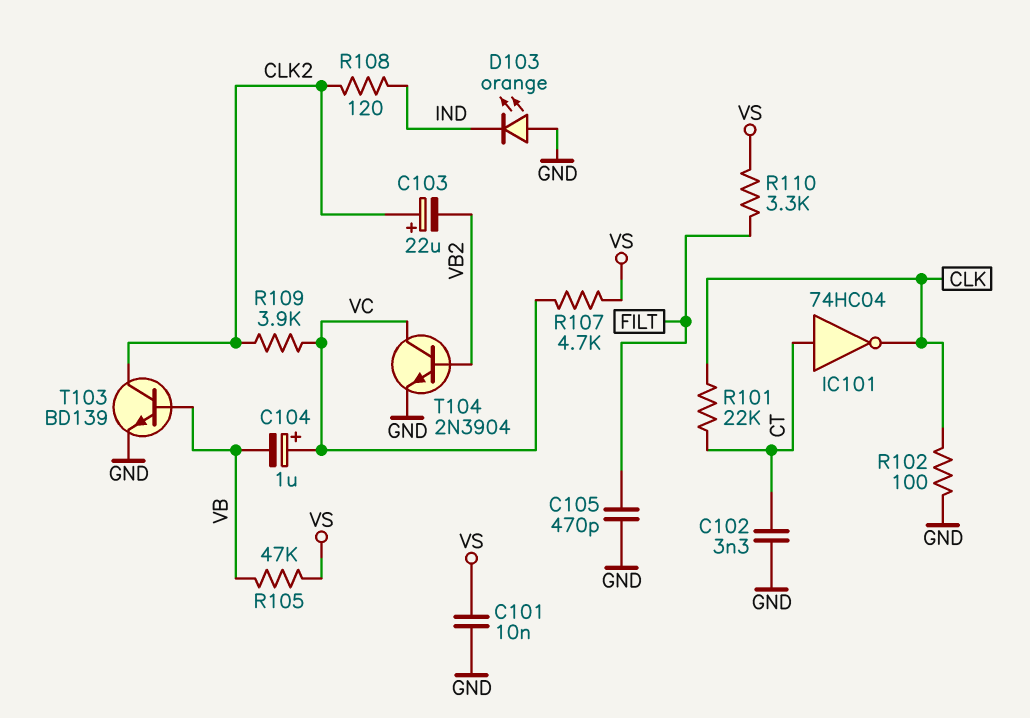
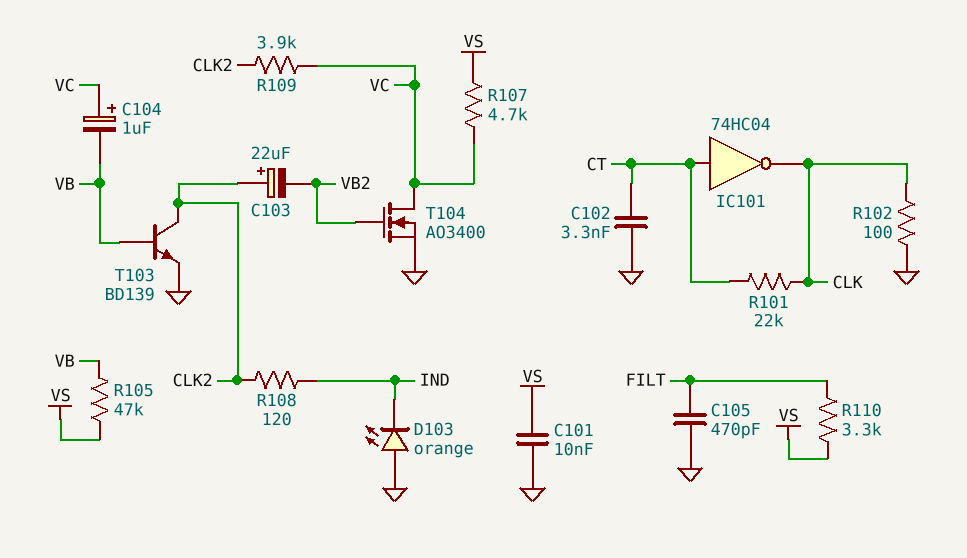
T104: NPN 2N3904 (B VB2, C VC, E GND) -> NMOS AO3400 (G VB2, D VC, S GND)

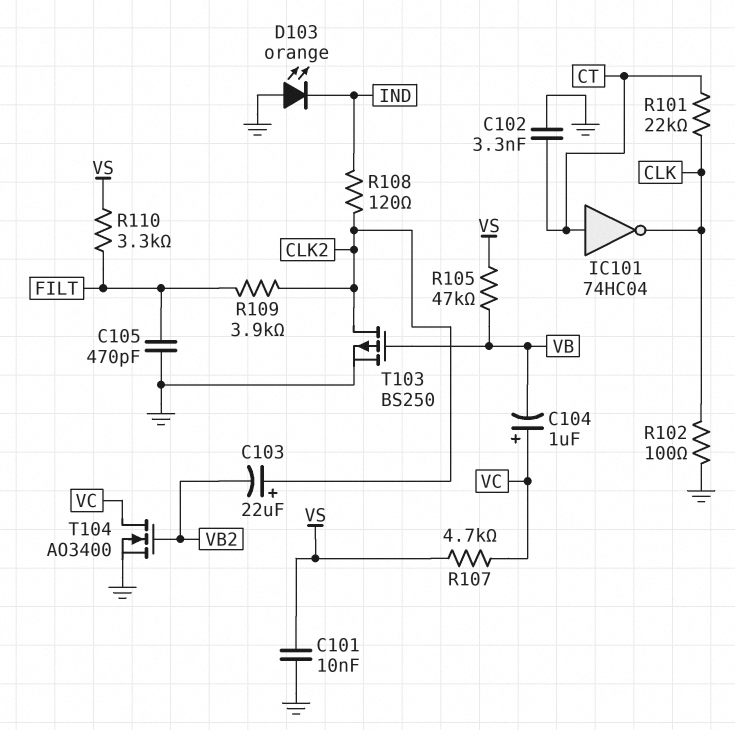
R109: 3.9k (CLK2, VC) -> 3.9k (CLK2, FILT)
T103: NPN BD139 (B VB, C CLK2, E GND) -> PMOS BS250 (G VB, D CLK2, S GND)

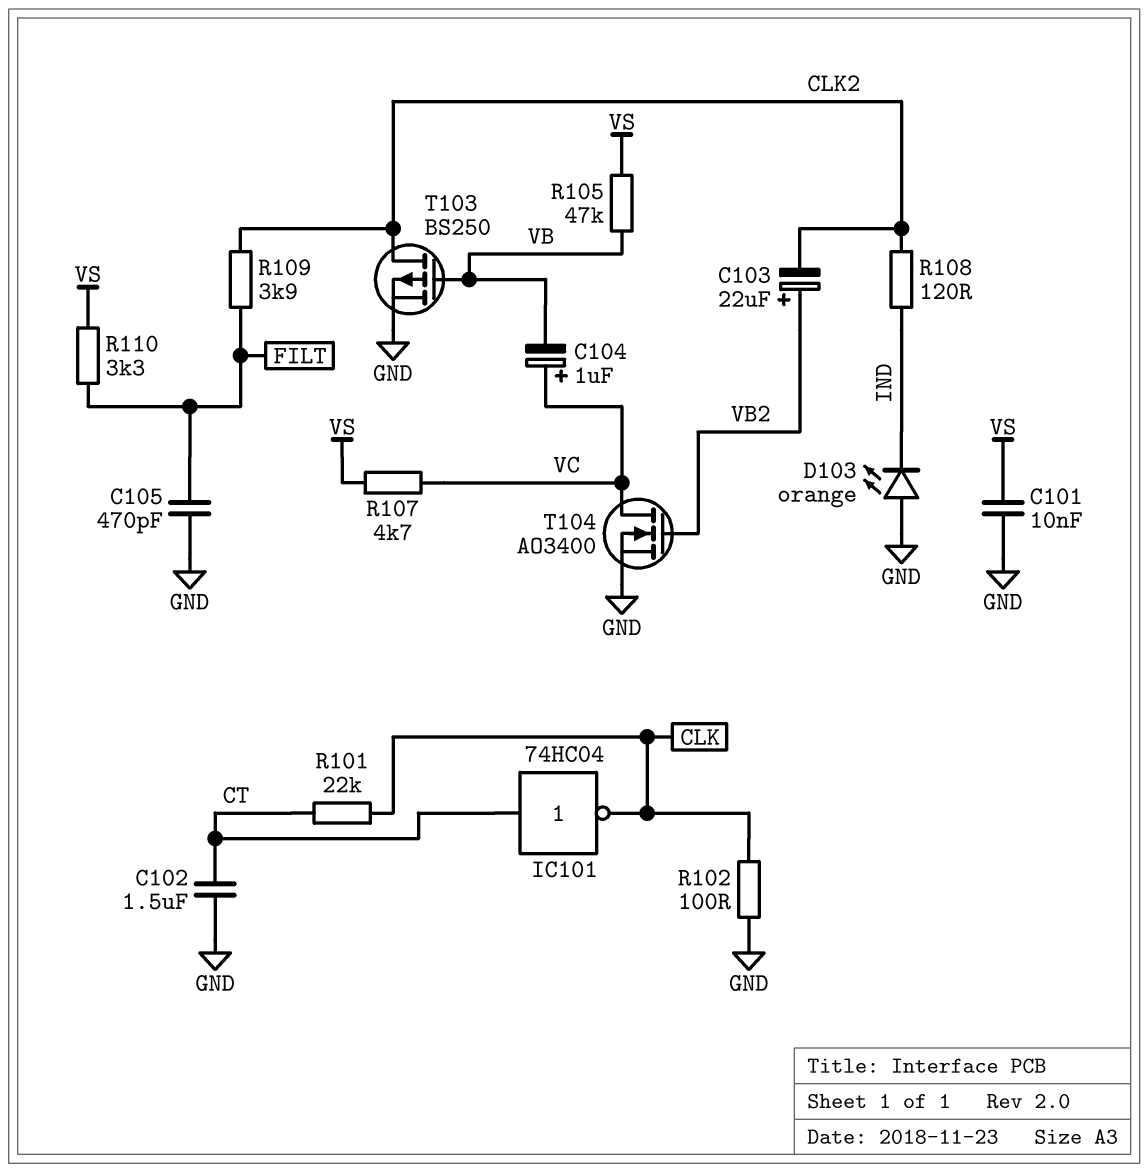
C102: 3.3nF (CT, GND) -> 1.5uF (CT, GND)
C103: 22uF (plus CLK2, minus VB2) -> 22uF (plus VB2, minus CLK2)

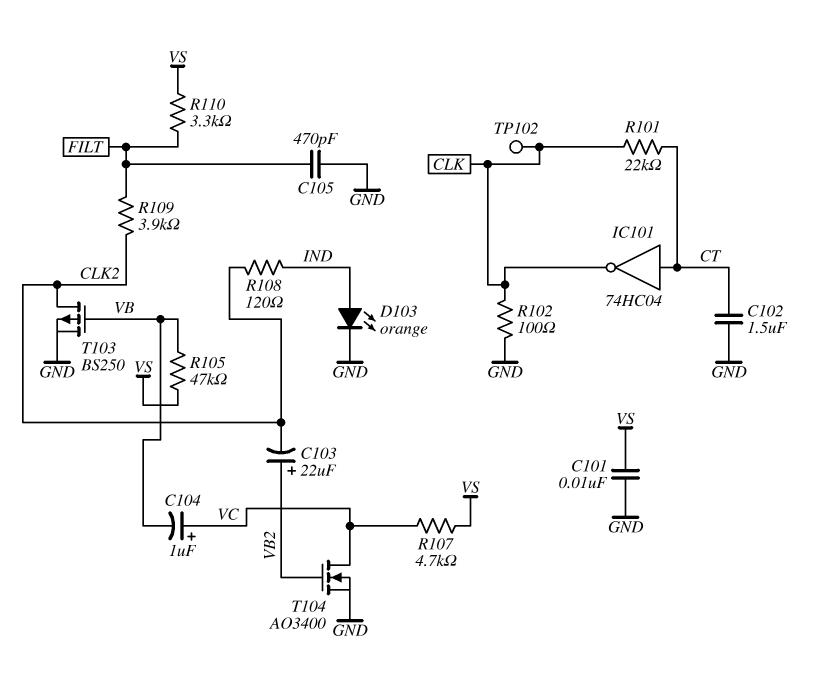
D103: LED orange (A GND, K IND) -> LED orange (A IND, K GND)
TP102: none -> test point (CLK)

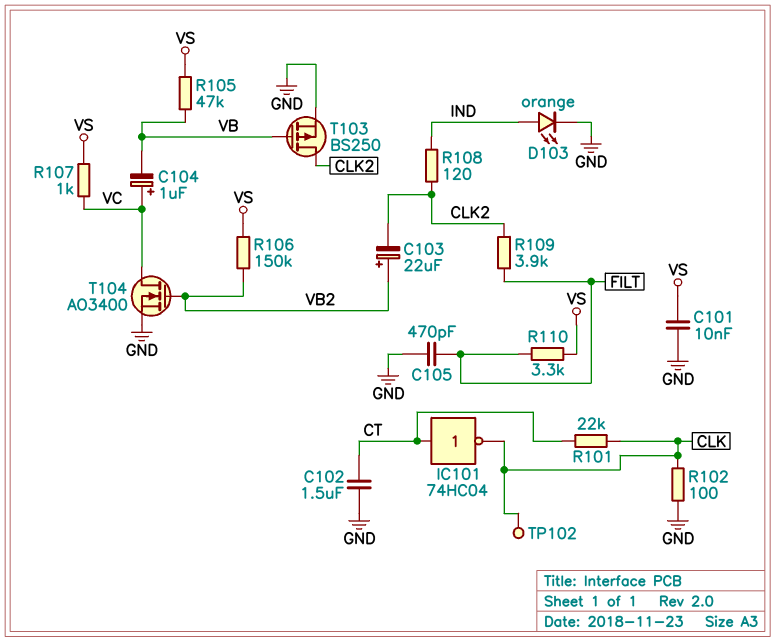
R106: none -> 150k (VB2, VS)
R107: 4.7k (VC, VS) -> 1k (VC, VS)

